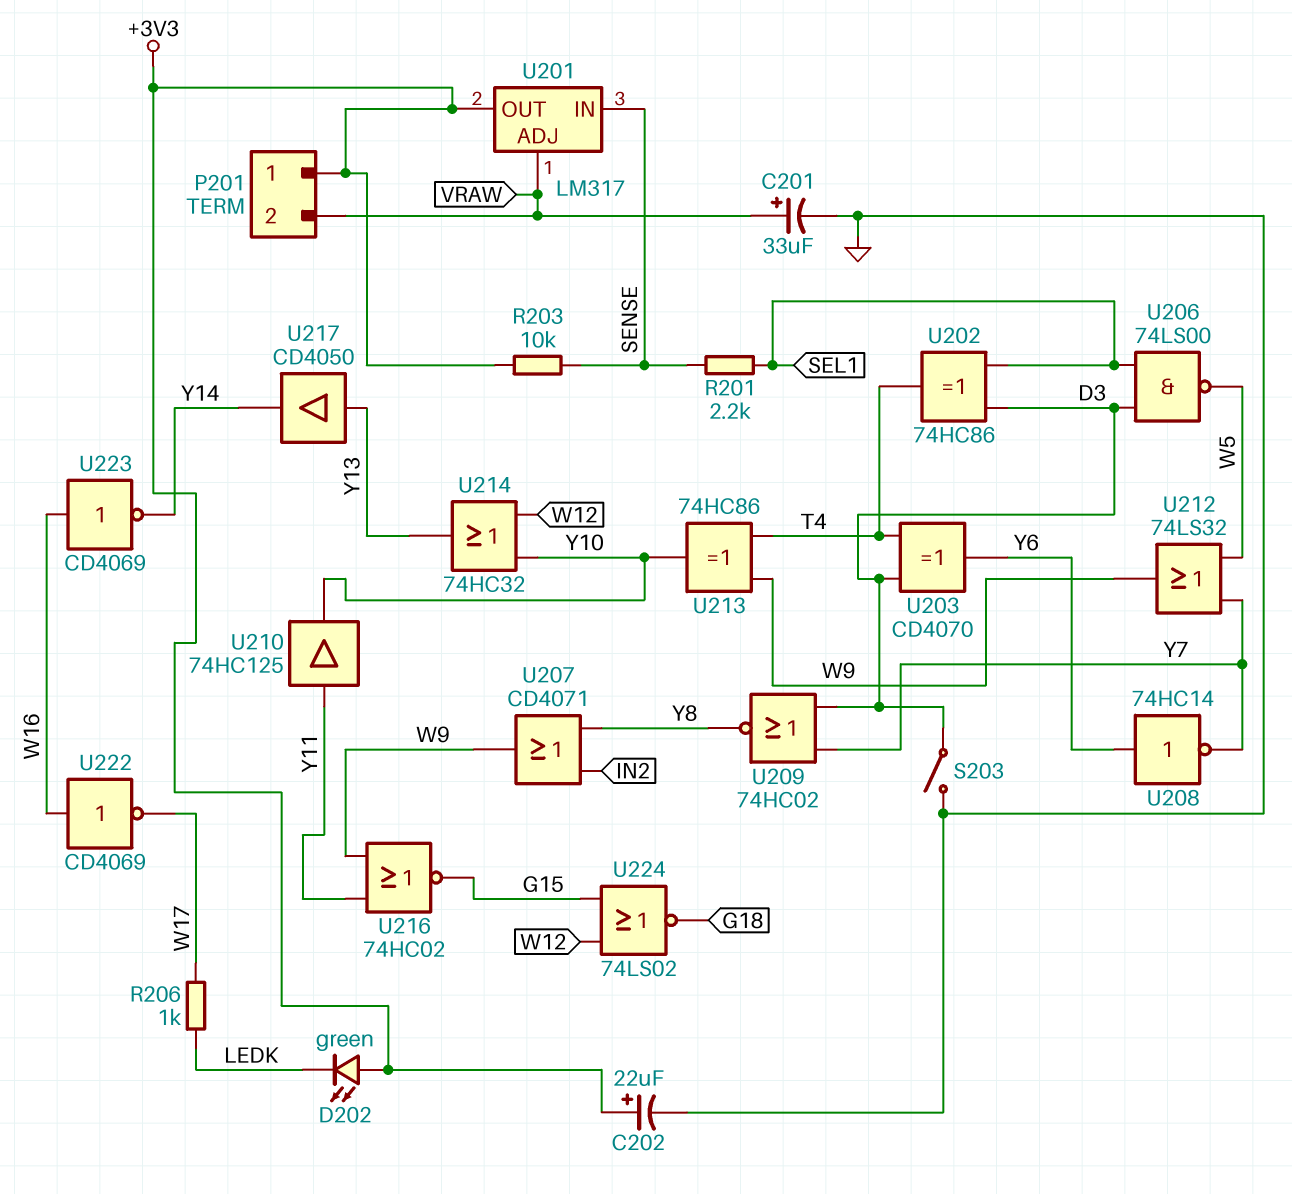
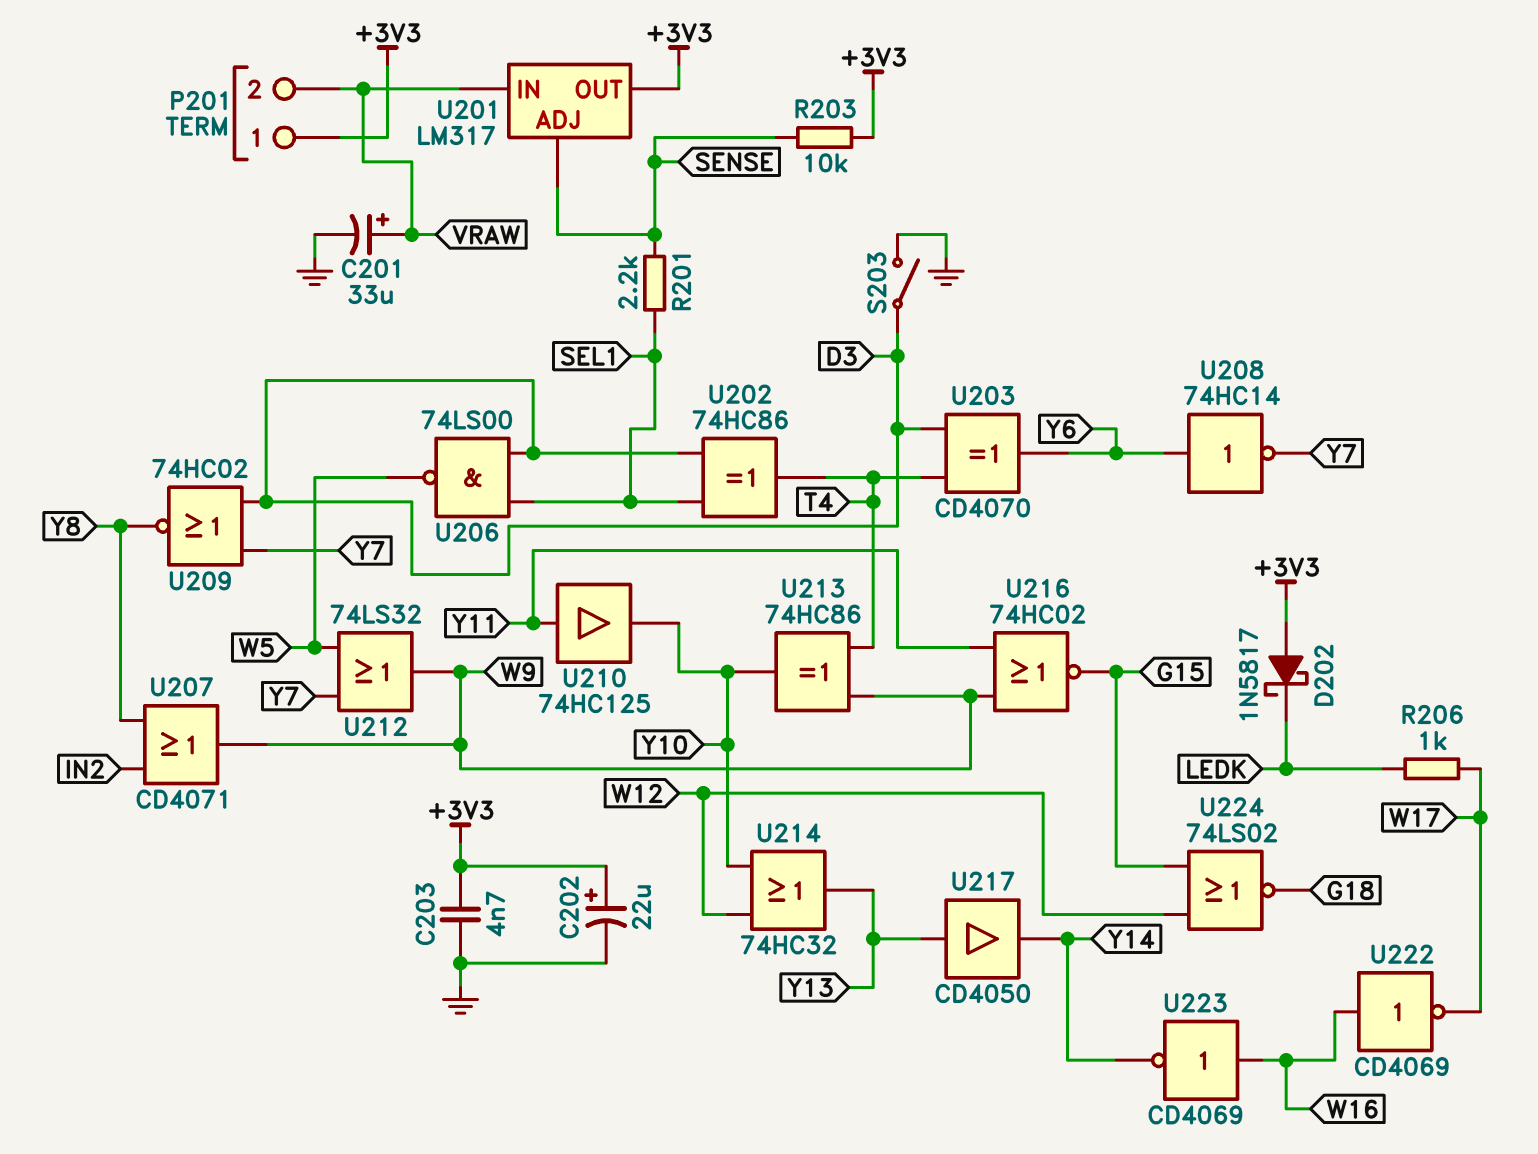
C203: none -> 4.7nF (+3V3, GND)
D202: LED green (A +3V3, K LEDK) -> schottky 1N5817 (A +3V3, K LEDK)
U201 pin ADJ: VRAW -> SENSE
U201 pin IN: SENSE -> VRAW

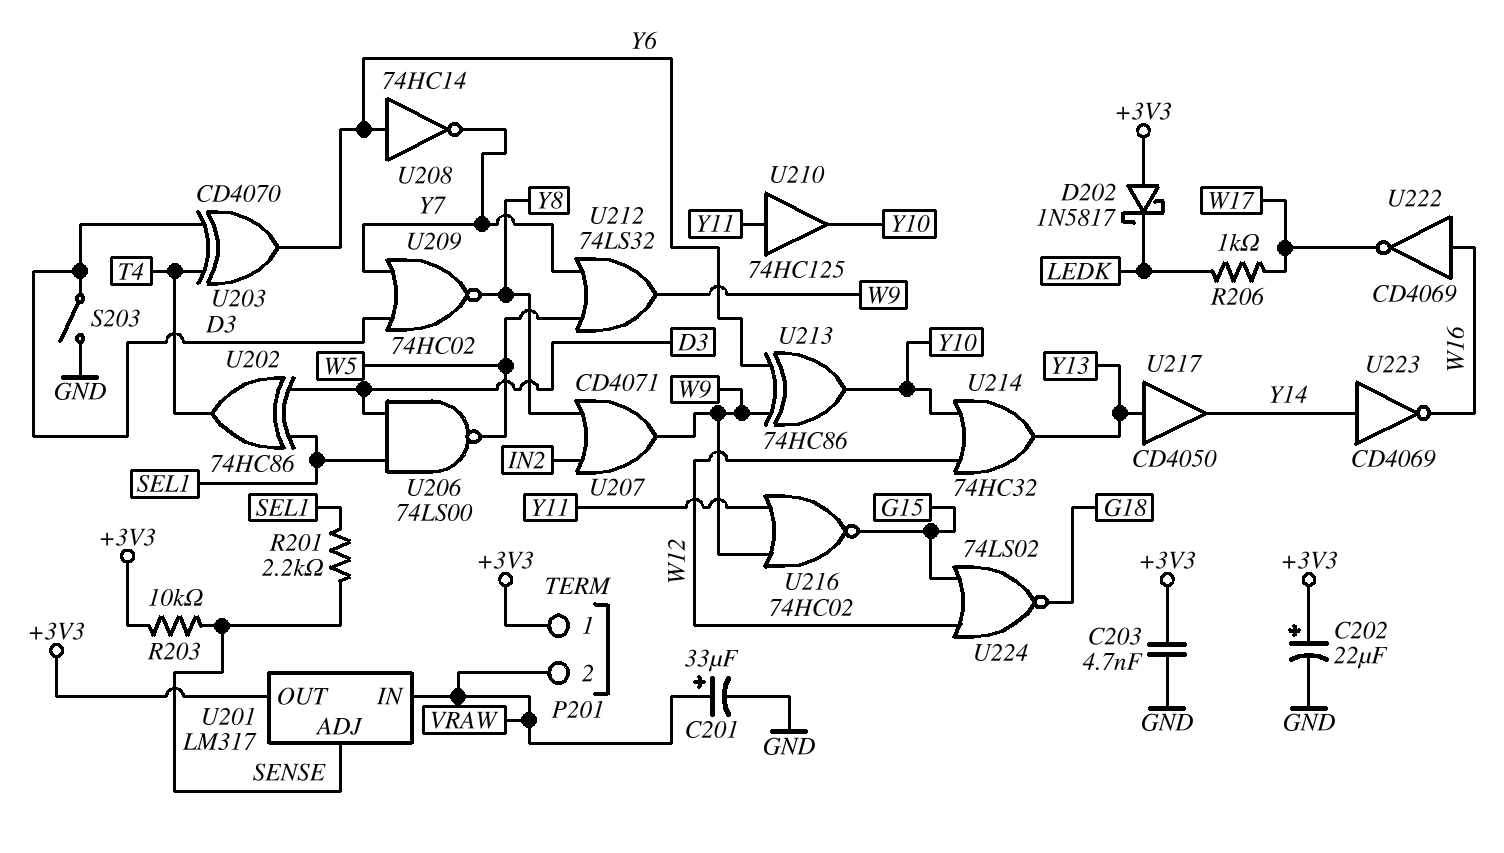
U213: XOR 74HC86 (in T4, in W9, out Y10) -> XOR 74HC86 (in W9, in Y6, out Y10)
U223: NOT CD4069 (in W16, out Y14) -> NOT CD4069 (in Y14, out W16)

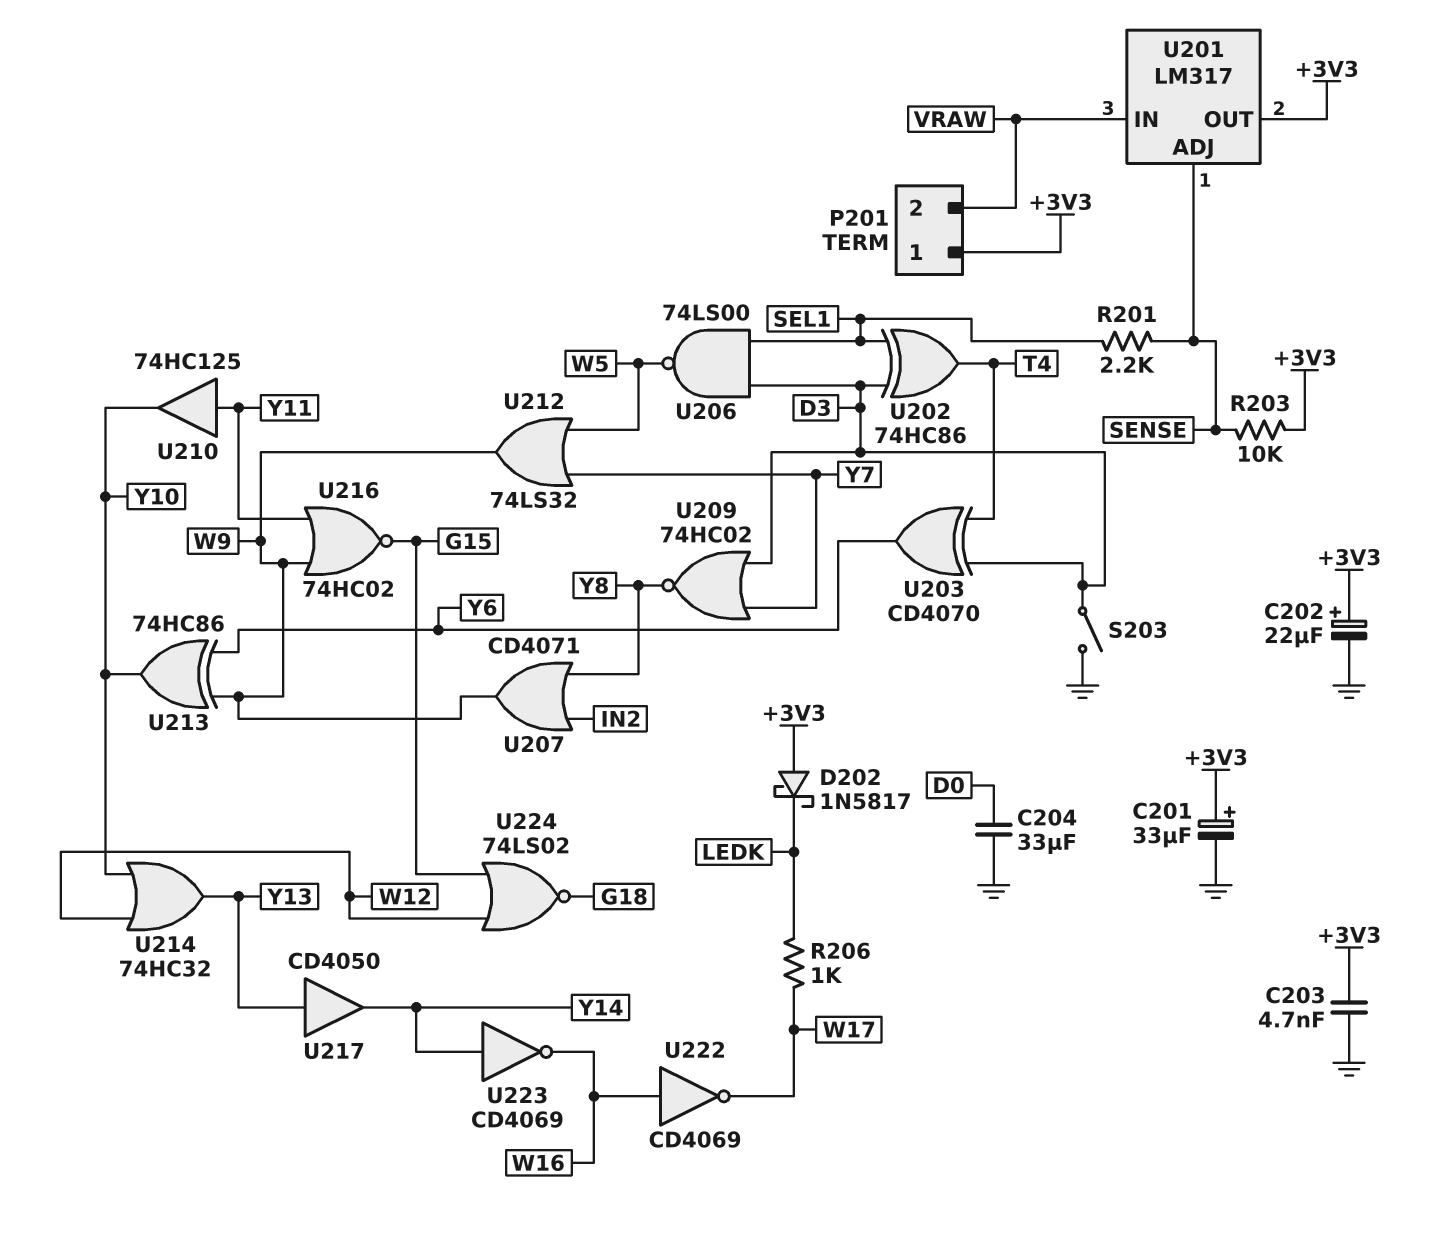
C201: 33uF (plus VRAW, minus GND) -> 33uF (plus +3V3, minus GND)
C204: none -> 33uF (D0, GND)
U208: NOT 74HC14 (in Y6, out Y7) -> none

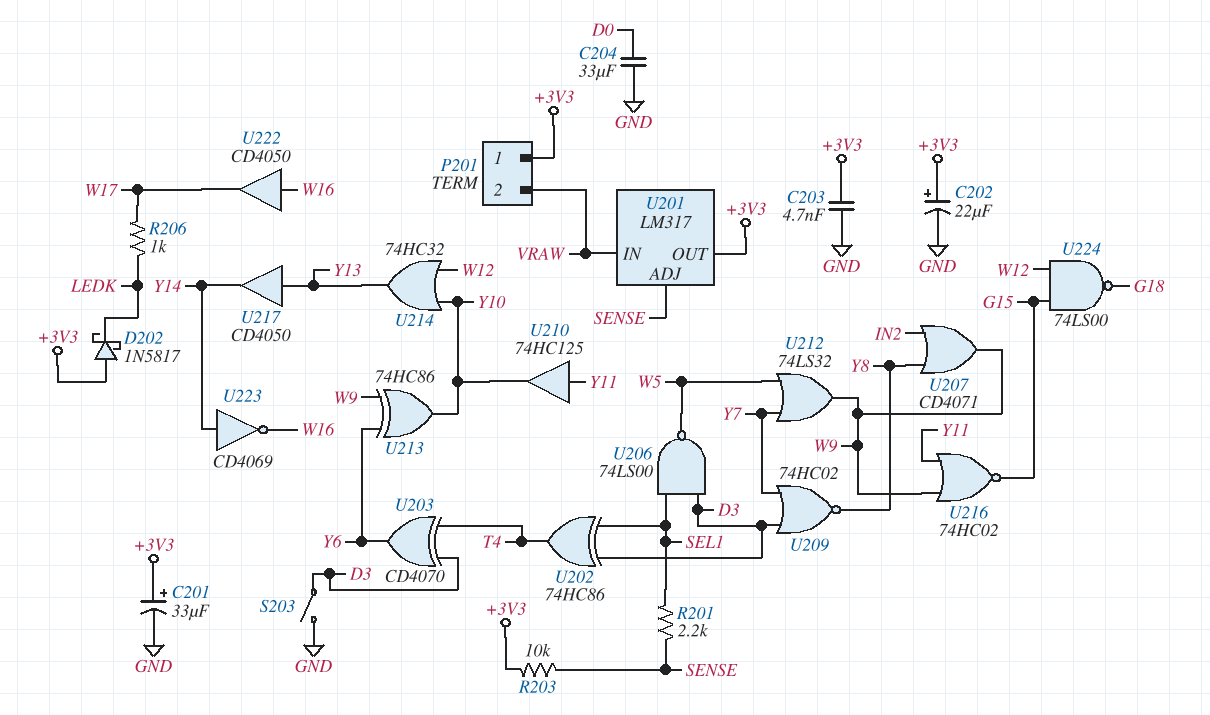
U222: NOT CD4069 (in W16, out W17) -> buffer CD4050 (in W16, out W17)
U224: NOR 74LS02 (in G15, in W12, out G18) -> NAND 74LS00 (in G15, in W12, out G18)

